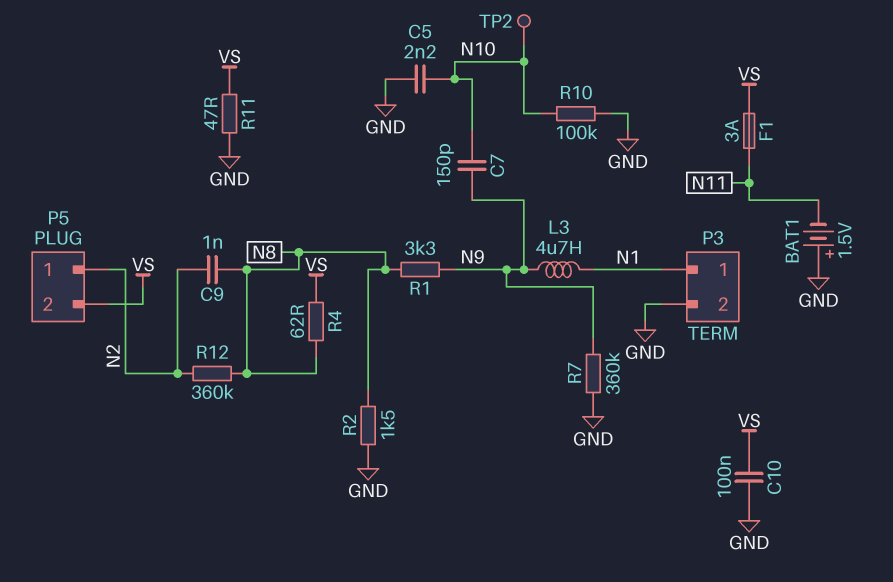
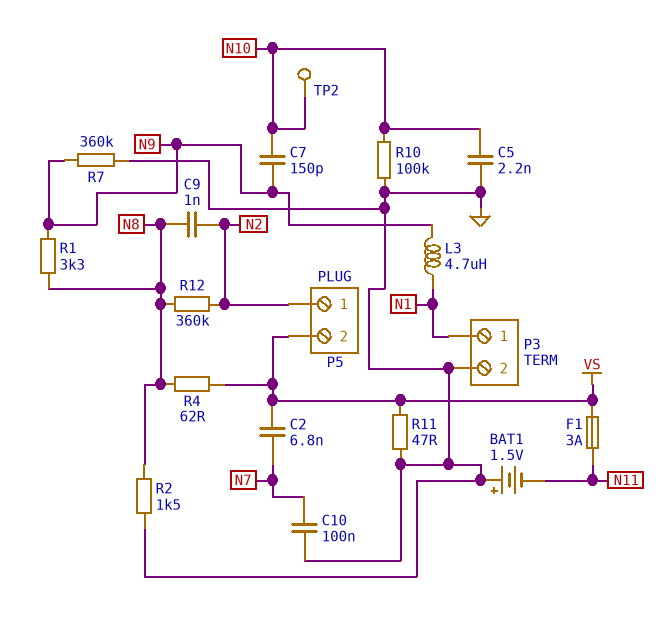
C2: none -> 6.8nF (N7, VS)
C10: 100nF (GND, VS) -> 100nF (GND, N7)

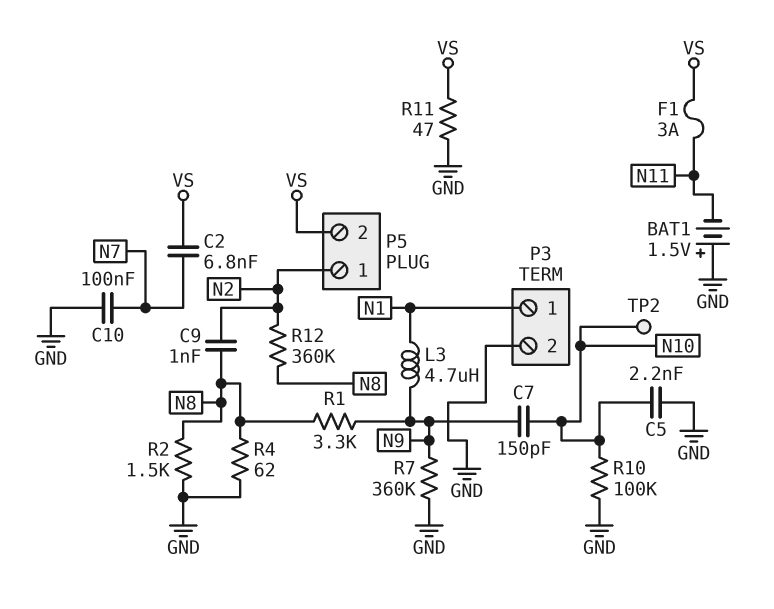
R4: 62 (N8, VS) -> 62 (GND, N8)

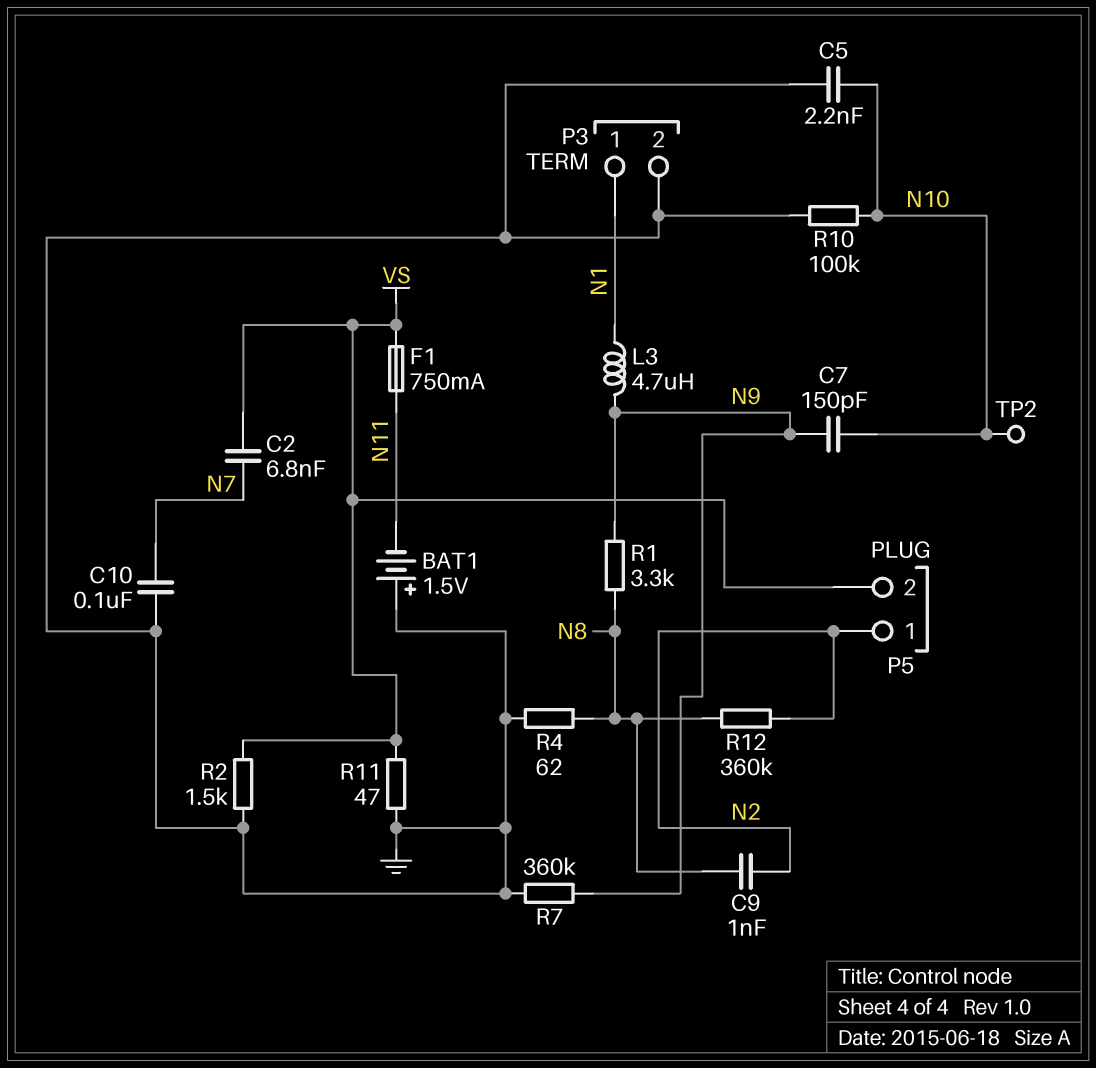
F1: 3A (N11, VS) -> 750mA (N11, VS)
R2: 1.5k (GND, N8) -> 1.5k (GND, VS)

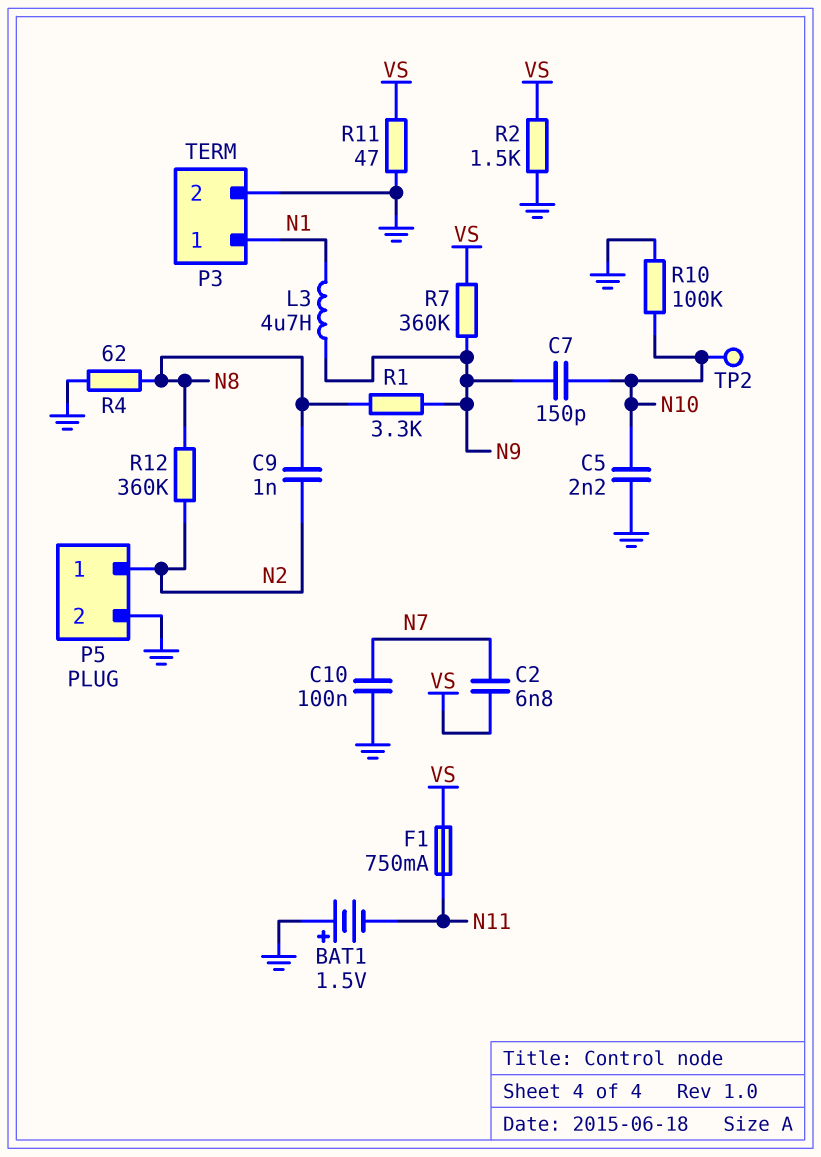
P5 pin 2: VS -> GND
R7: 360k (GND, N9) -> 360k (N9, VS)

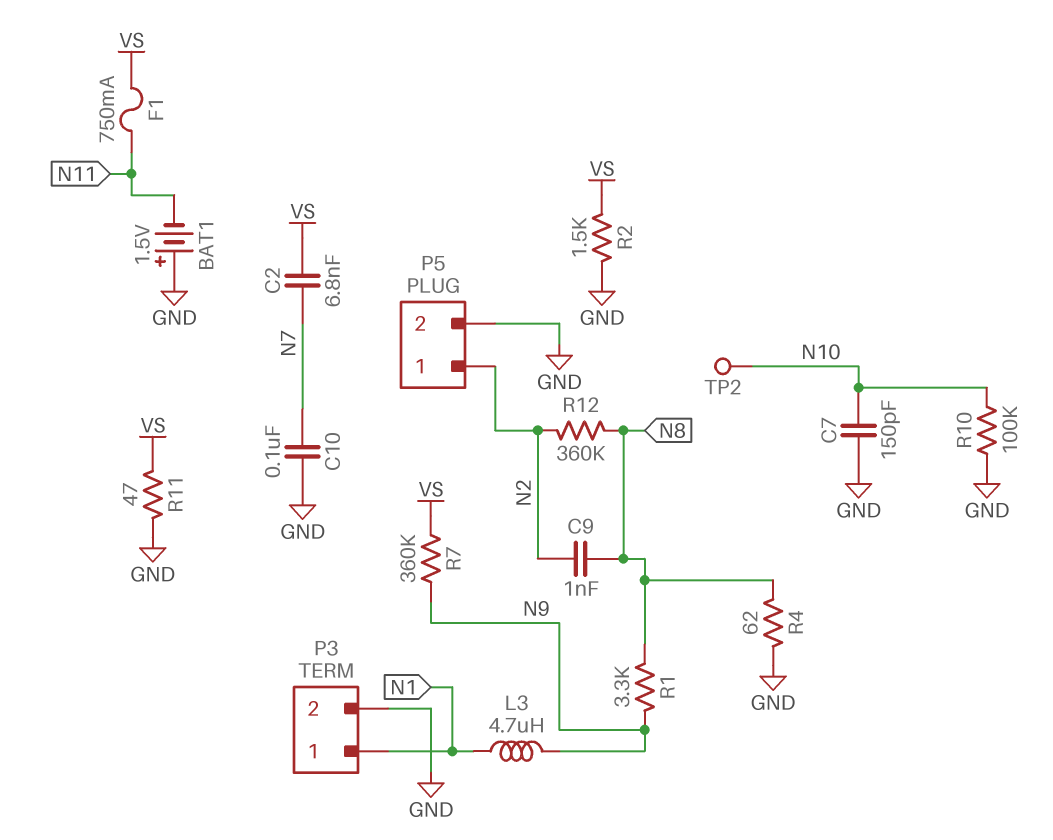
C5: 2.2nF (GND, N10) -> none
C7: 150pF (N9, N10) -> 150pF (GND, N10)

